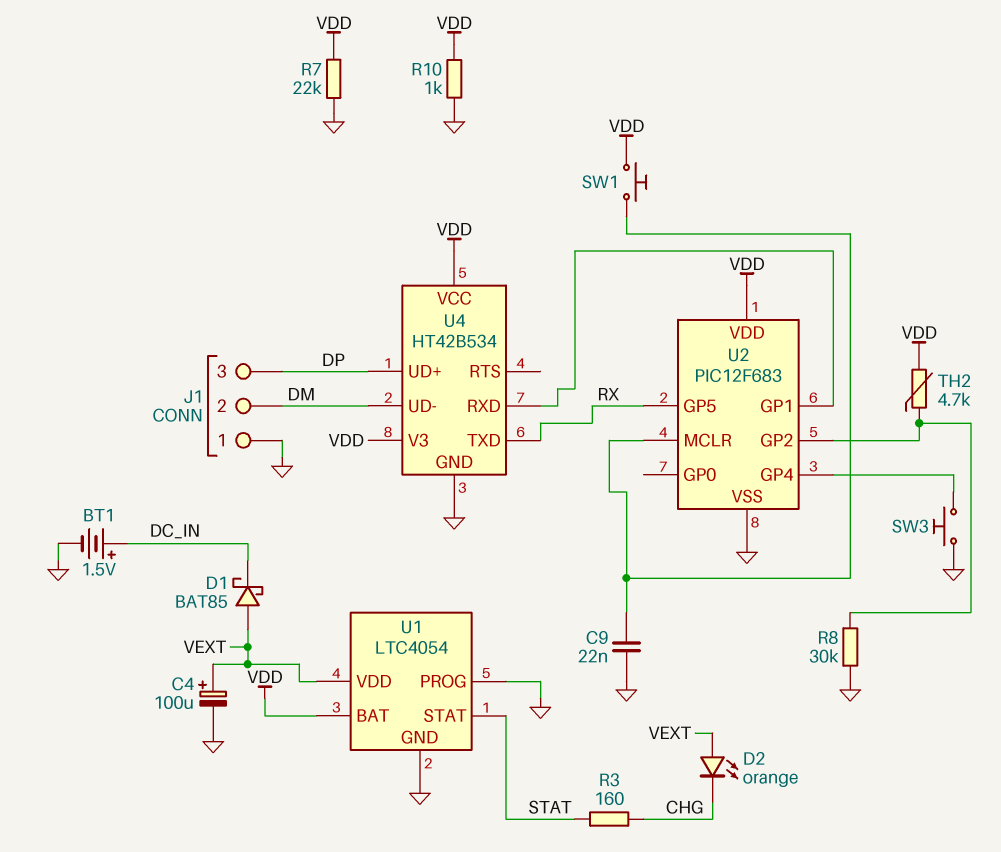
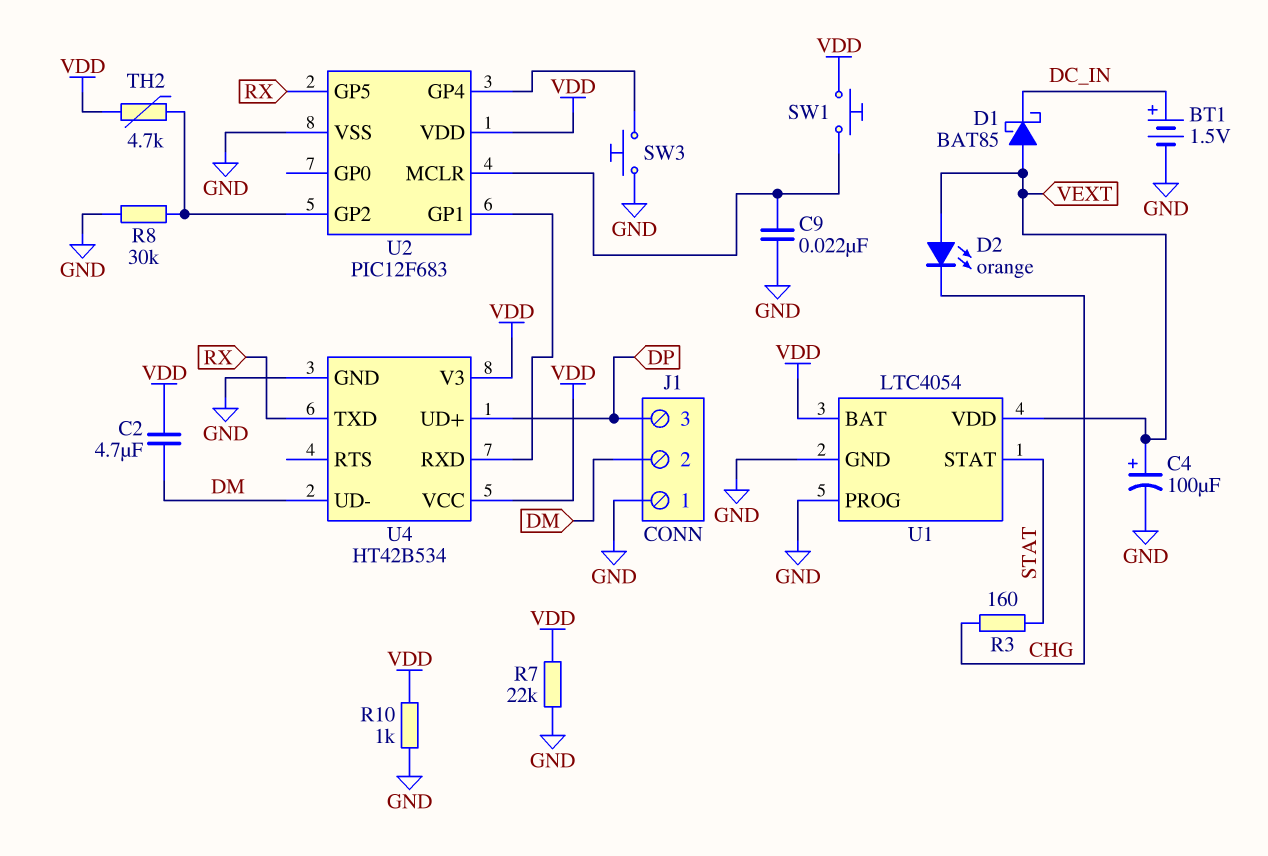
C2: none -> 4.7uF (DM, VDD)

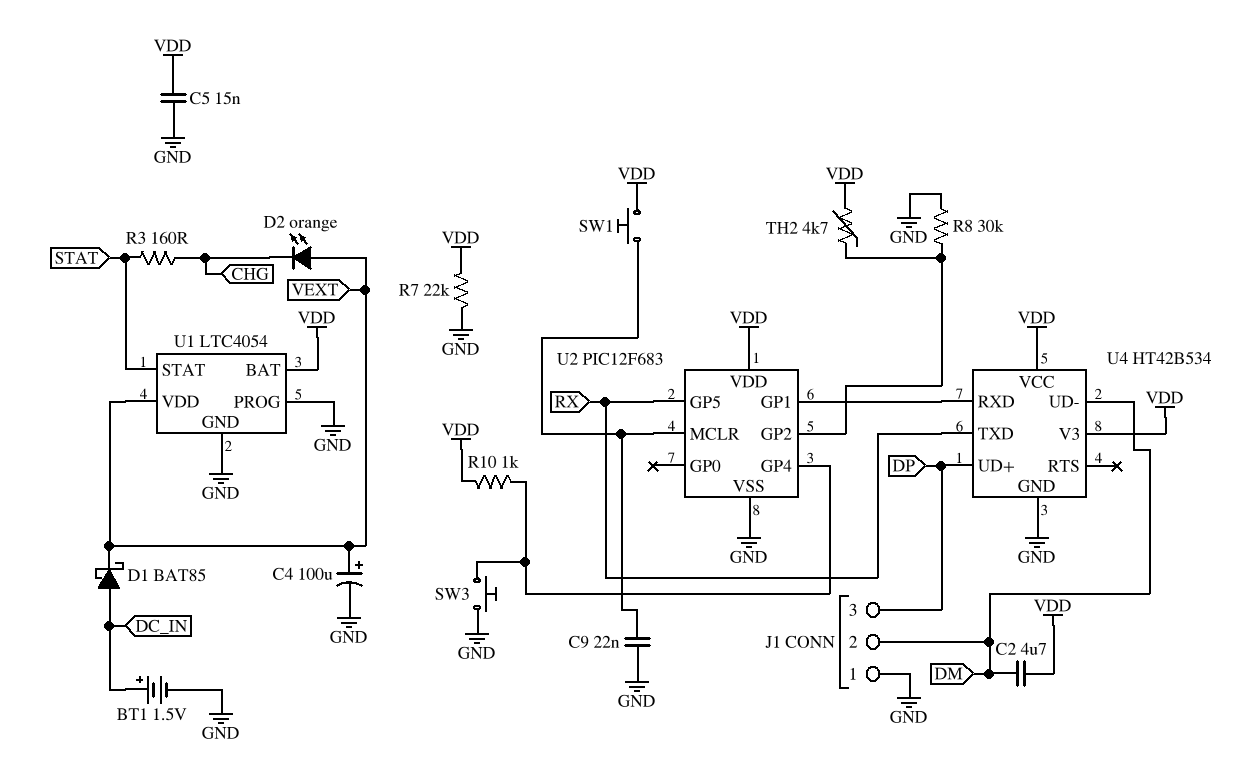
C5: none -> 15nF (GND, VDD)
D1: schottky BAT85 (A VEXT, K DC_IN) -> schottky BAT85 (A DC_IN, K VEXT)
R10: 1k (GND, VDD) -> 1k (U2/GP4, VDD)

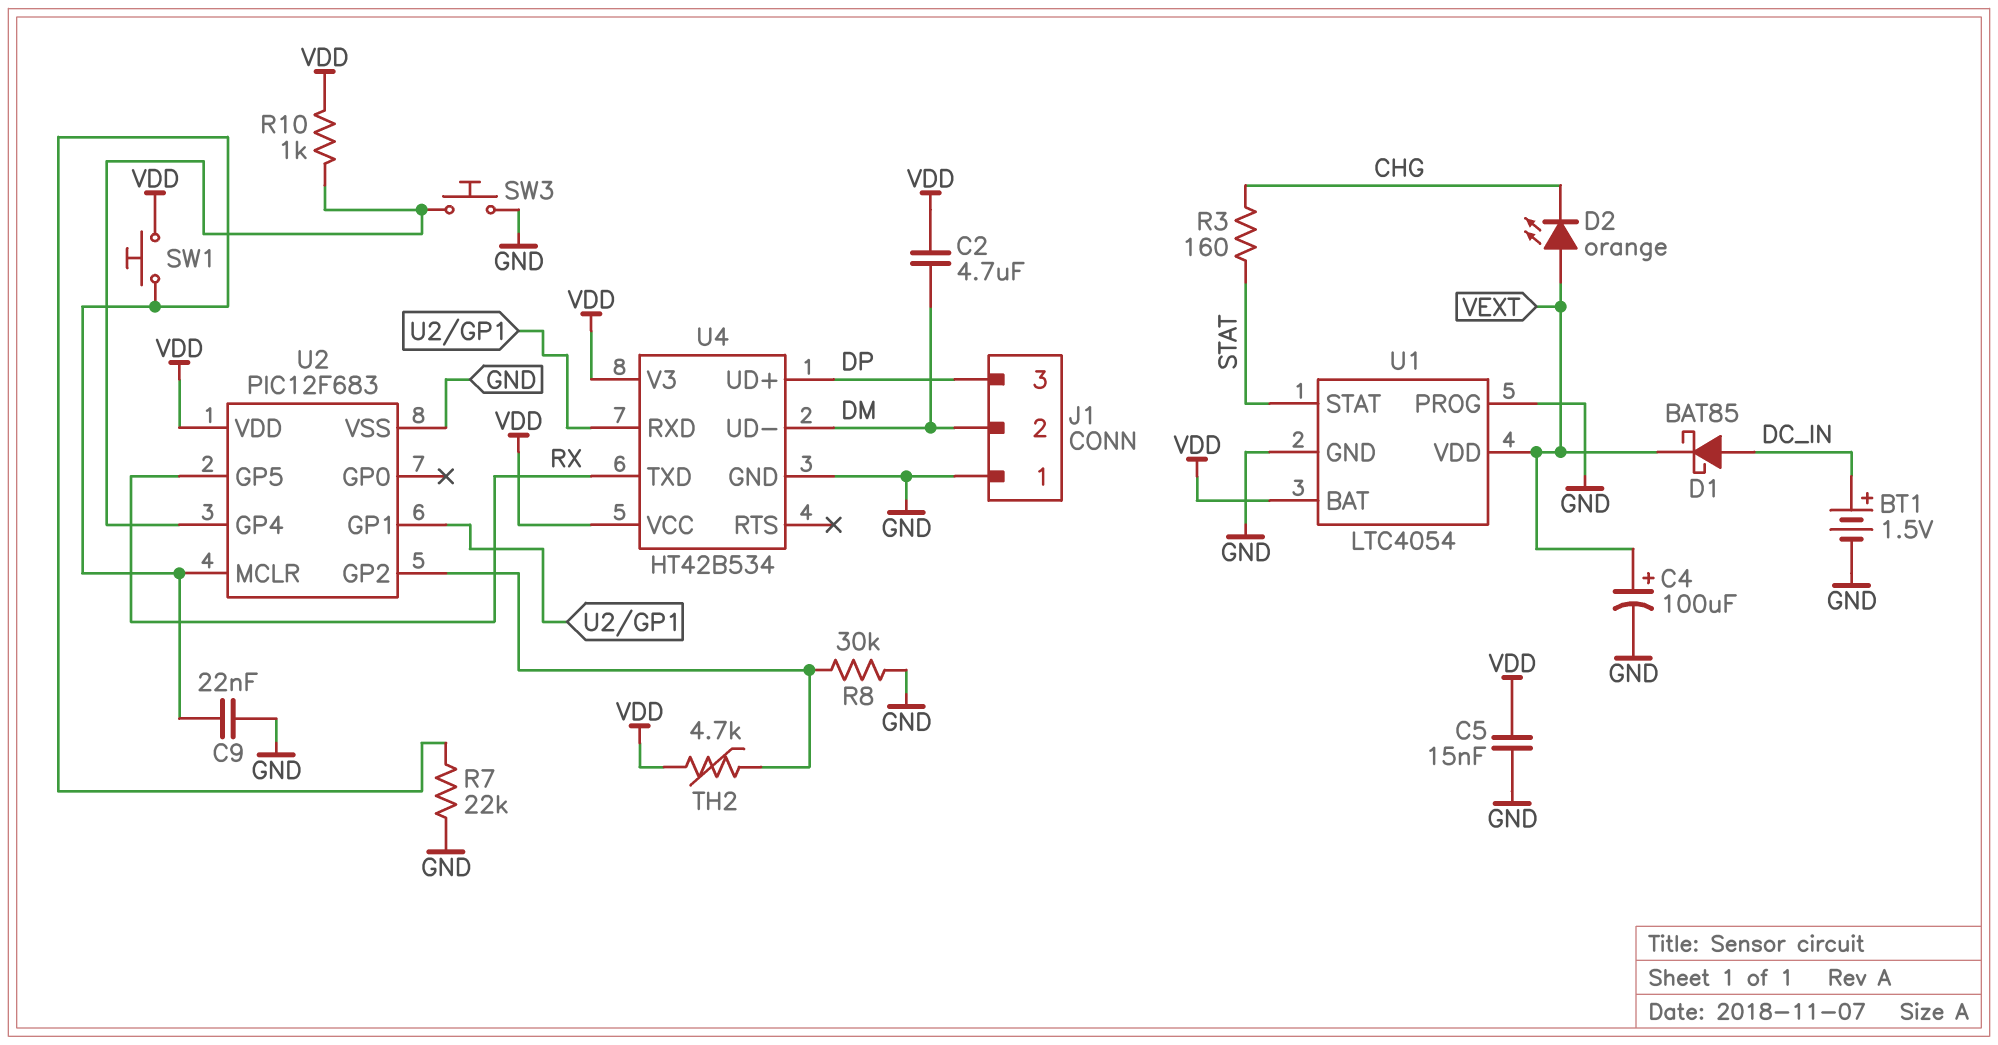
R7: 22k (GND, VDD) -> 22k (GND, U2/MCLR)

